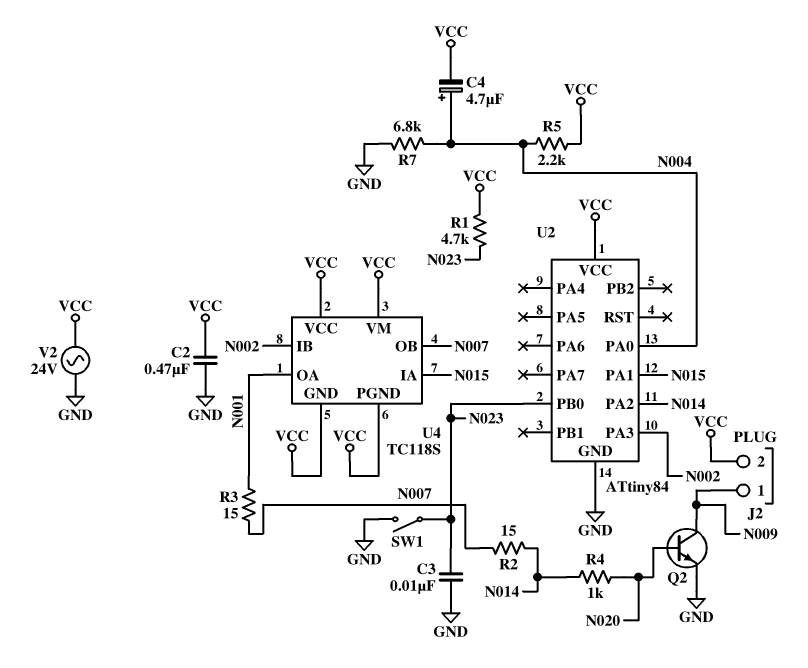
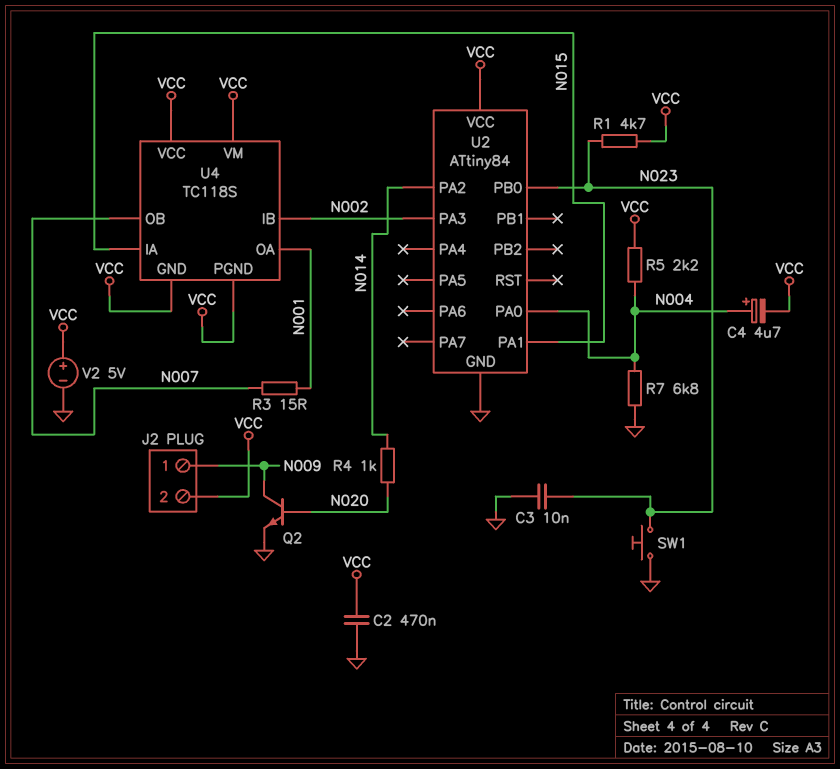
R2: 15 (N007, N014) -> none
SW1: switch (GND, N023) -> button (GND, N023)
V2: AC 24V (GND, VCC) -> 5V (plus VCC, minus GND)

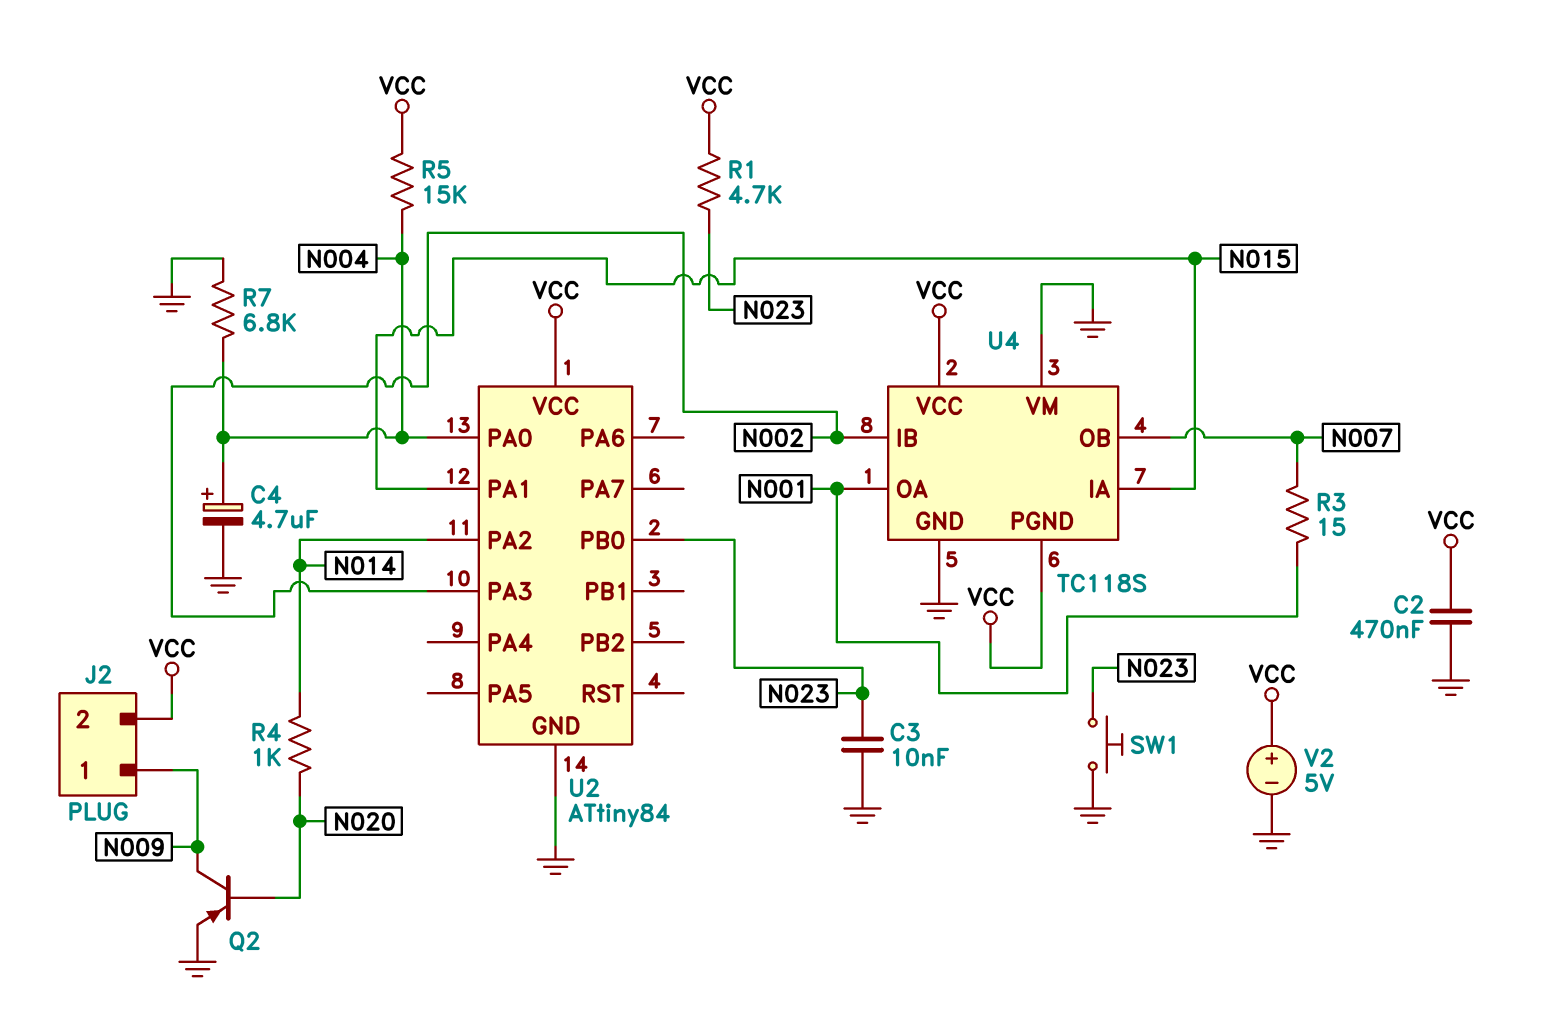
C4: 4.7uF (plus N004, minus VCC) -> 4.7uF (plus N004, minus GND)
Q2: NPN (B N020, C N009, E GND) -> PNP (B N020, C N009, E GND)
R5: 2.2k (N004, VCC) -> 15k (N004, VCC)
U4 pin GND: VCC -> GND
U4 pin VM: VCC -> GND

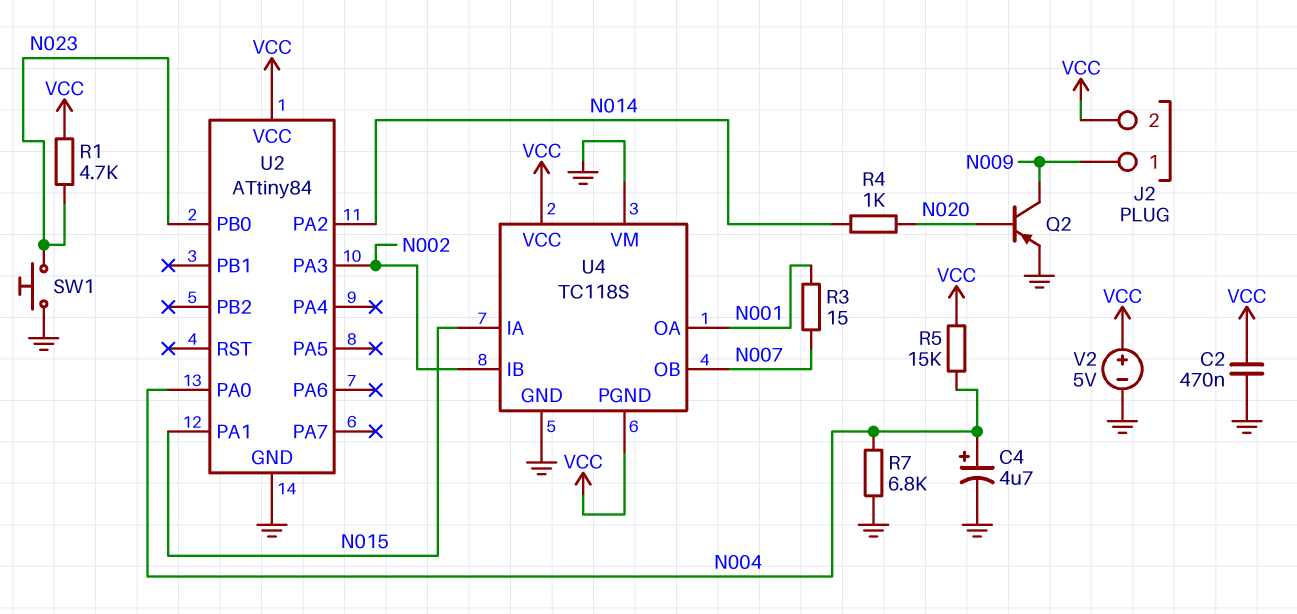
C3: 10nF (GND, N023) -> none

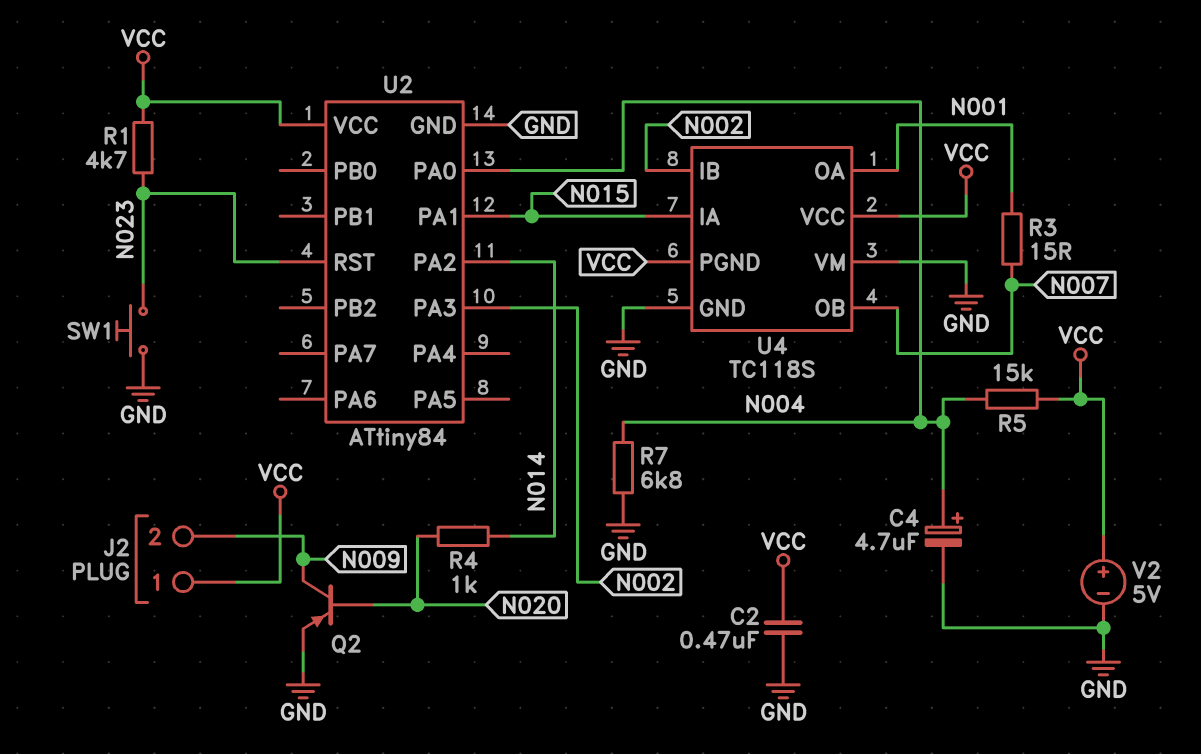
J2 pin 1: N009 -> VCC
J2 pin 2: VCC -> N009
U2 pin PB0: N023 -> none
U2 pin RST: none -> N023

